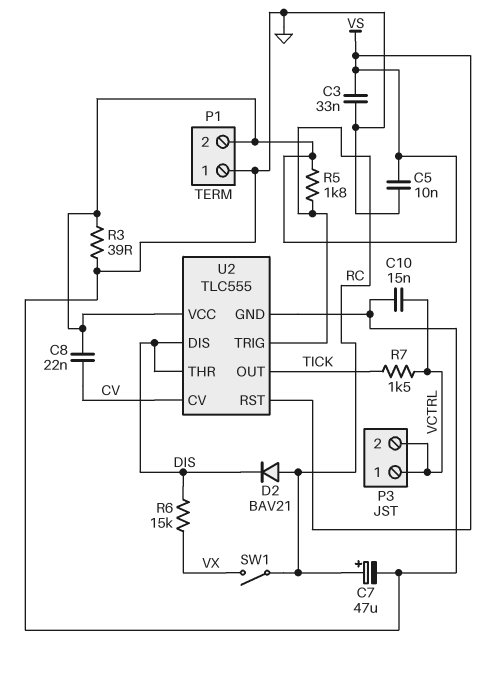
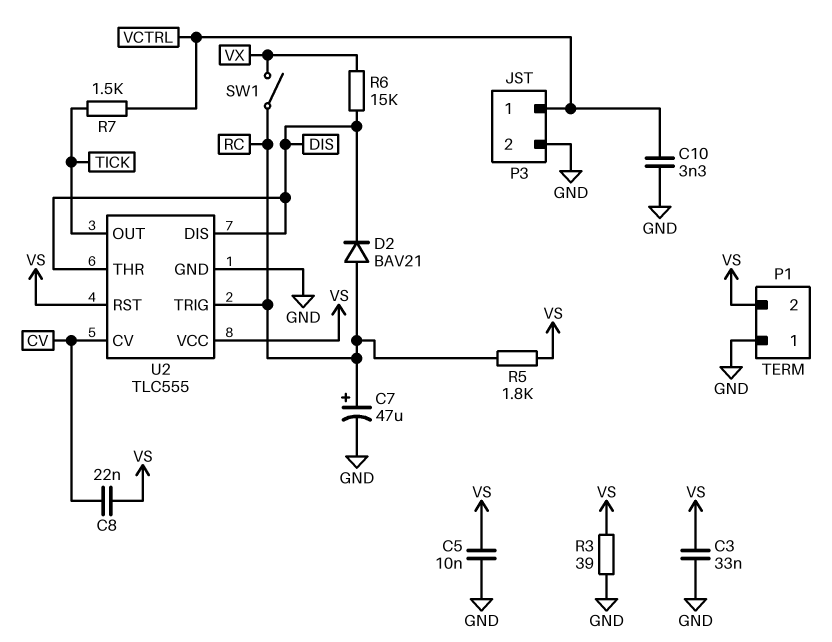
C10: 15nF (GND, VCTRL) -> 3.3nF (GND, VCTRL)
P3 pin 2: VCTRL -> GND

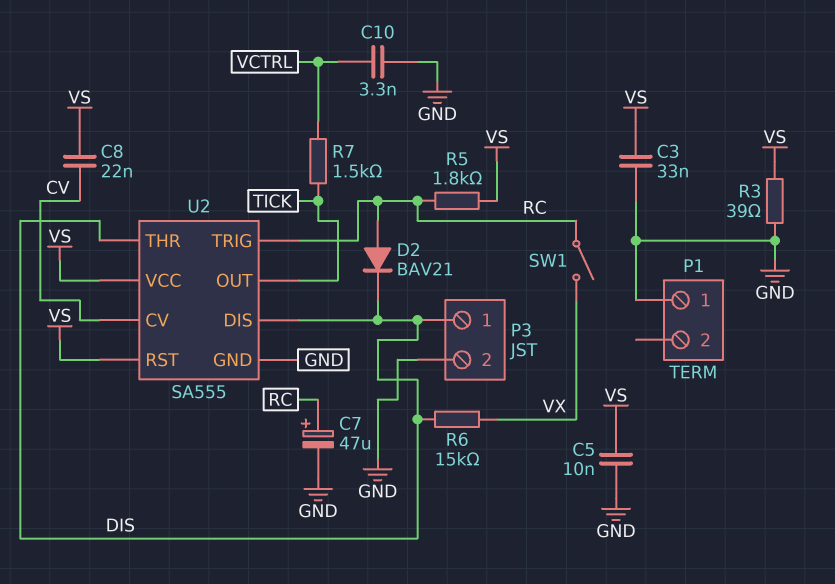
P1 pin 2: VS -> none
P3 pin 1: VCTRL -> DIS
U2: TLC555 -> SA555

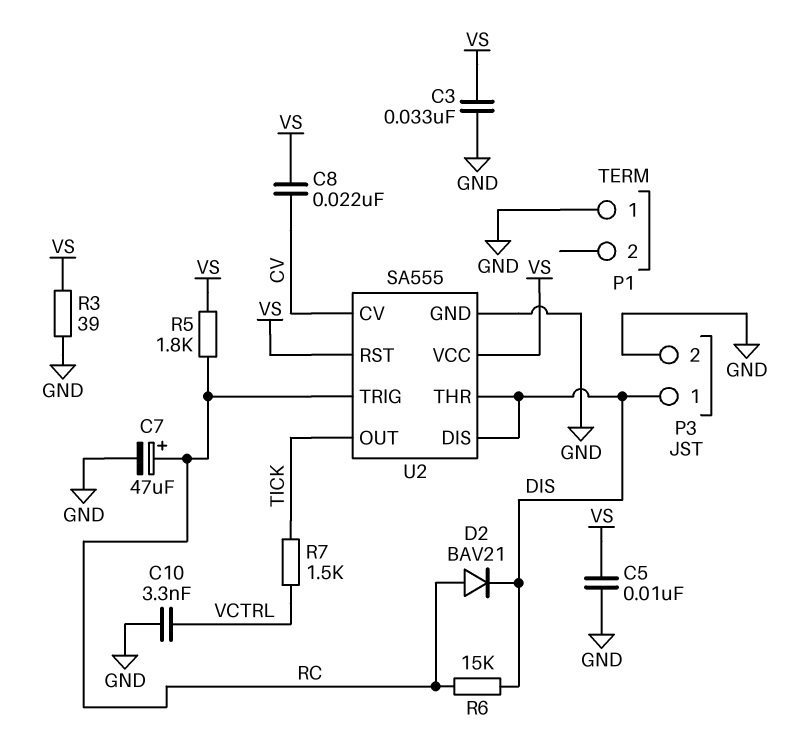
R6: 15k (DIS, VX) -> 15k (DIS, RC)
SW1: switch (RC, VX) -> none

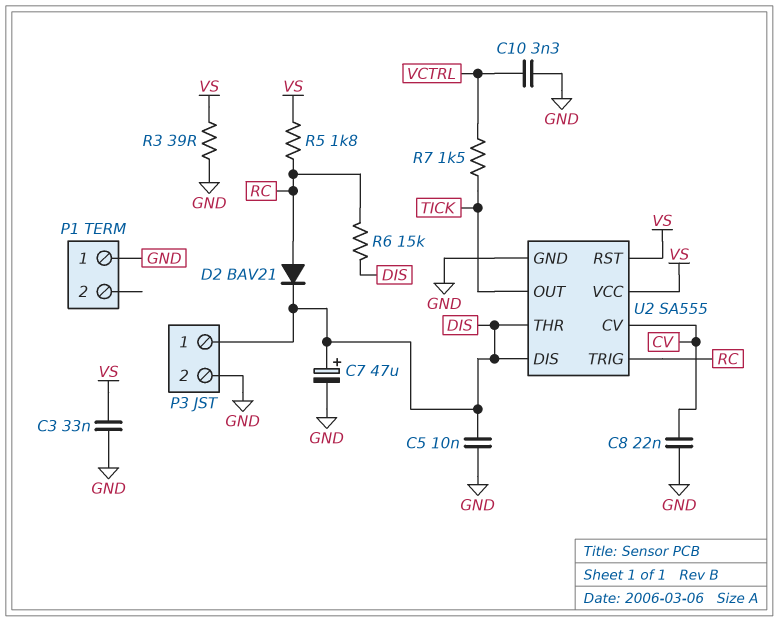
C5: 10nF (GND, VS) -> 10nF (DIS, GND)
C7: 47uF (plus RC, minus GND) -> 47uF (plus DIS, minus GND)
C8: 22nF (CV, VS) -> 22nF (CV, GND)

